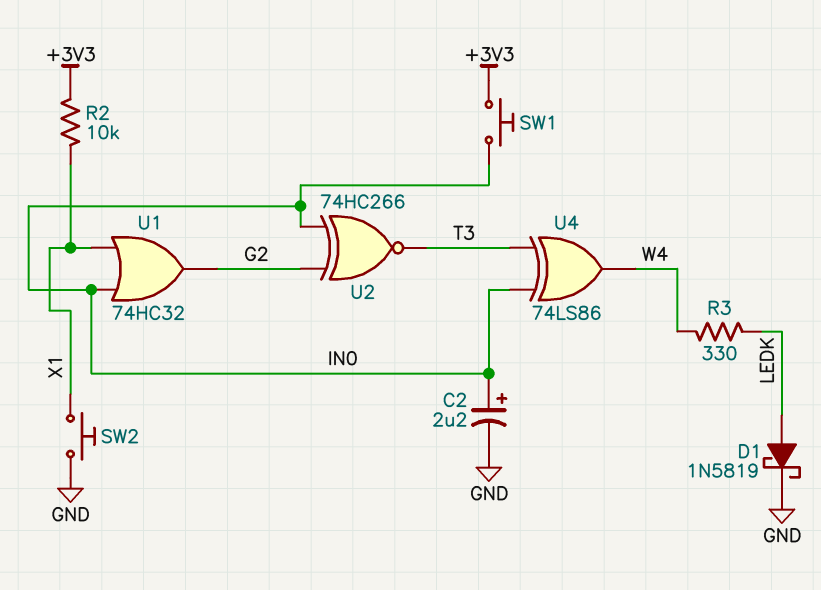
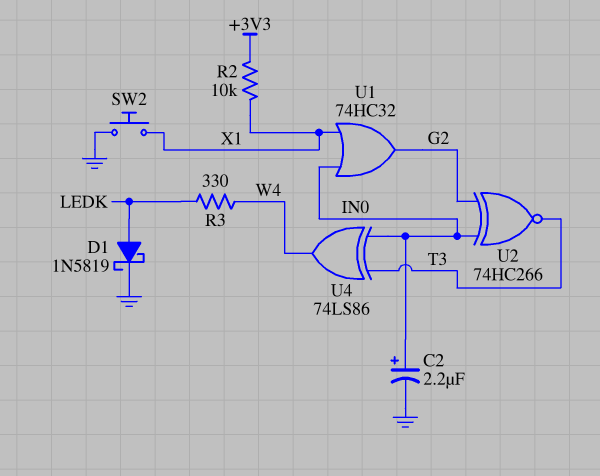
SW1: button (+3V3, IN0) -> none

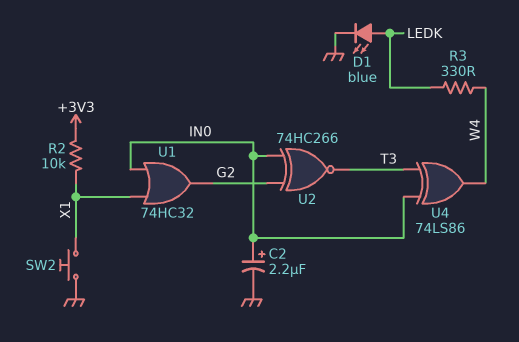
D1: schottky 1N5819 (A LEDK, K GND) -> LED blue (A LEDK, K GND)

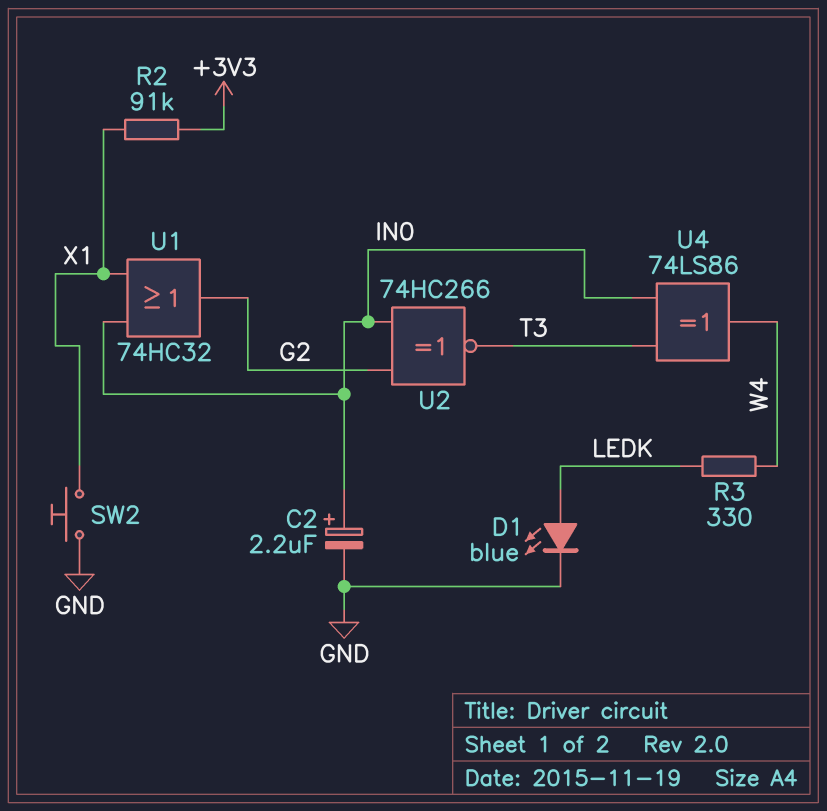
R2: 10k (+3V3, X1) -> 91k (+3V3, X1)

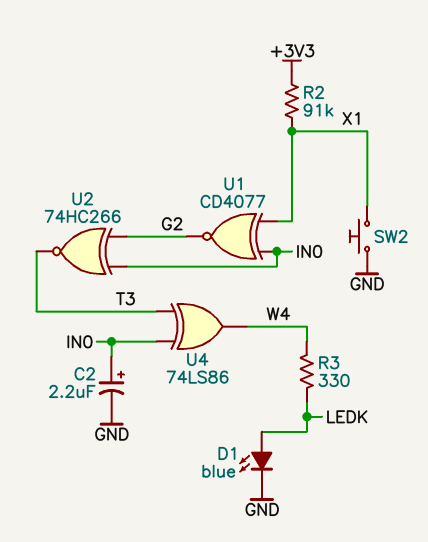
U1: OR 74HC32 (in IN0, in X1, out G2) -> XNOR CD4077 (in IN0, in X1, out G2)

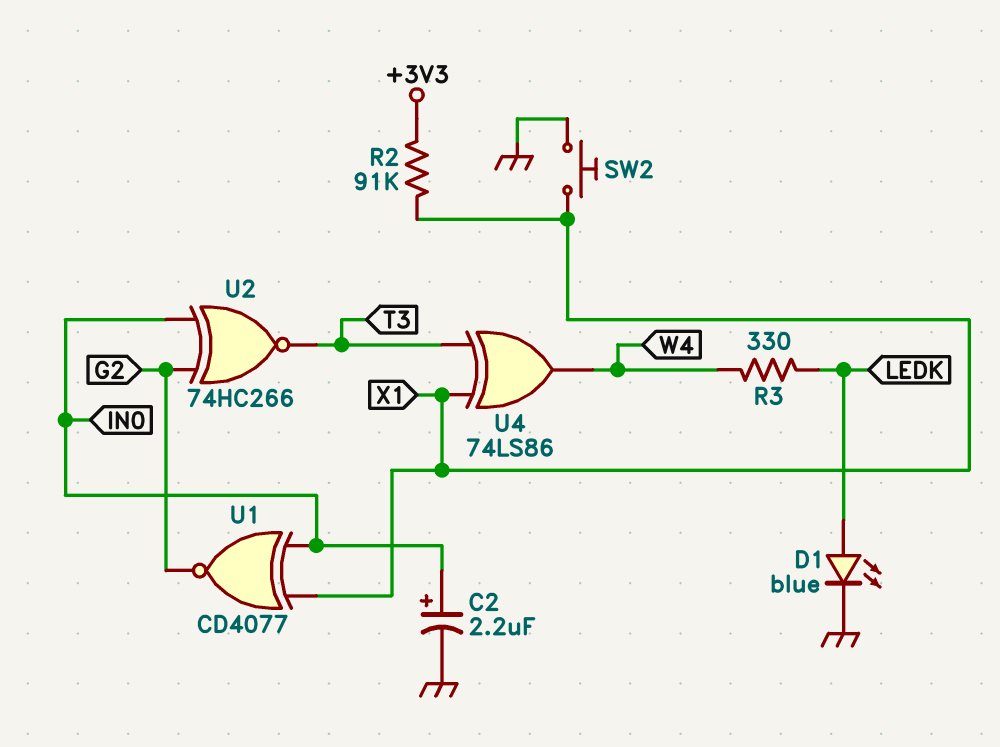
U4: XOR 74LS86 (in IN0, in T3, out W4) -> XOR 74LS86 (in T3, in X1, out W4)

